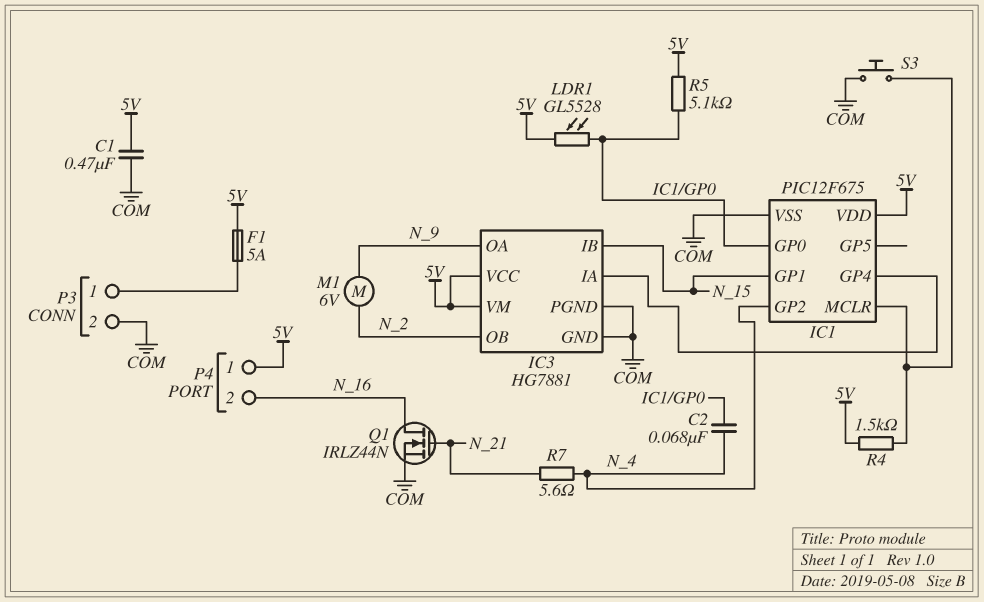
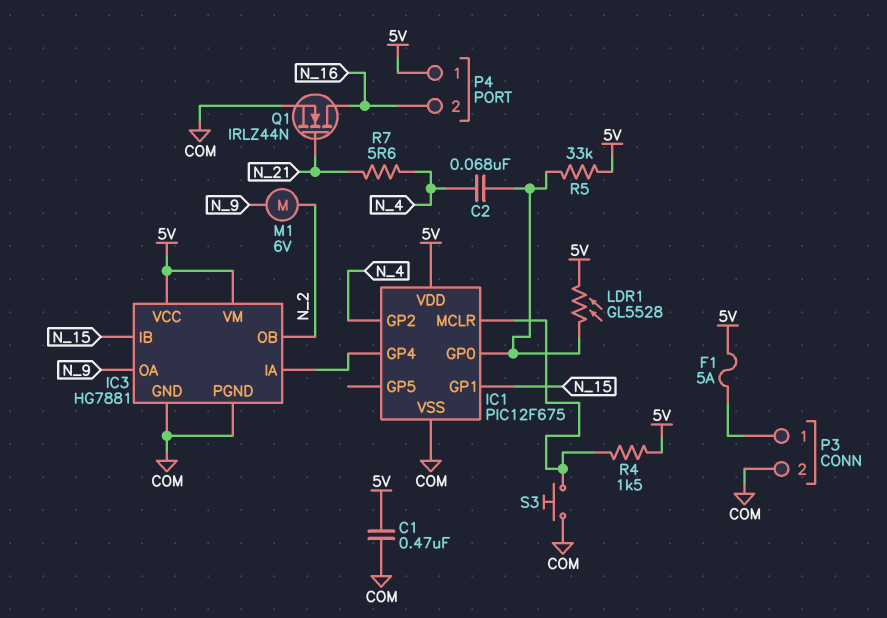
R5: 5.1k (5V, IC1/GP0) -> 33k (5V, IC1/GP0)

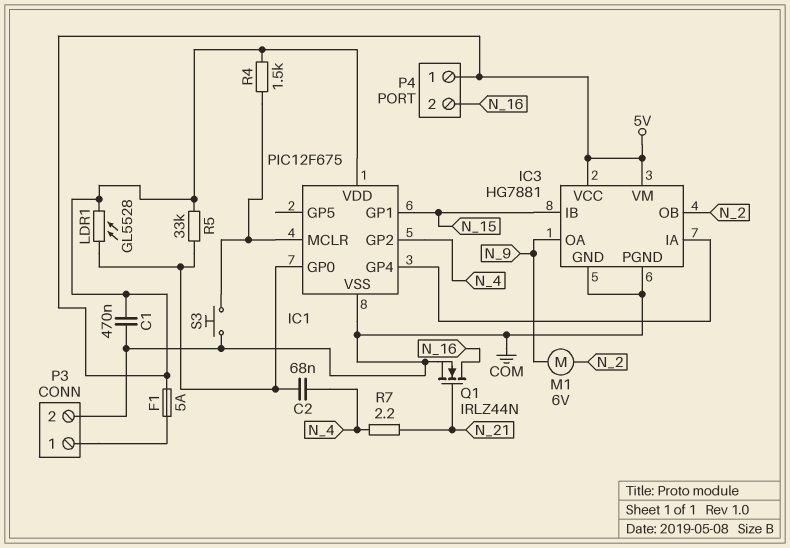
R7: 5.6 (N_4, N_21) -> 2.2 (N_4, N_21)

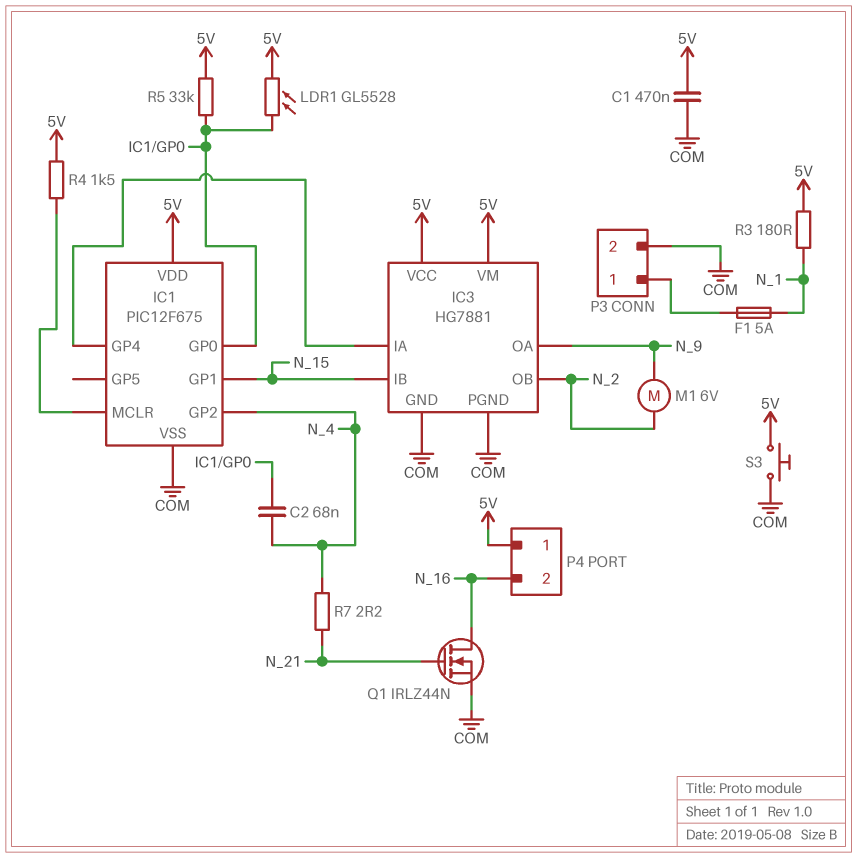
F1: 5A (5V, P3/1) -> 5A (N_1, P3/1)
R3: none -> 180 (5V, N_1)
S3: button (COM, IC1/MCLR) -> button (5V, COM)

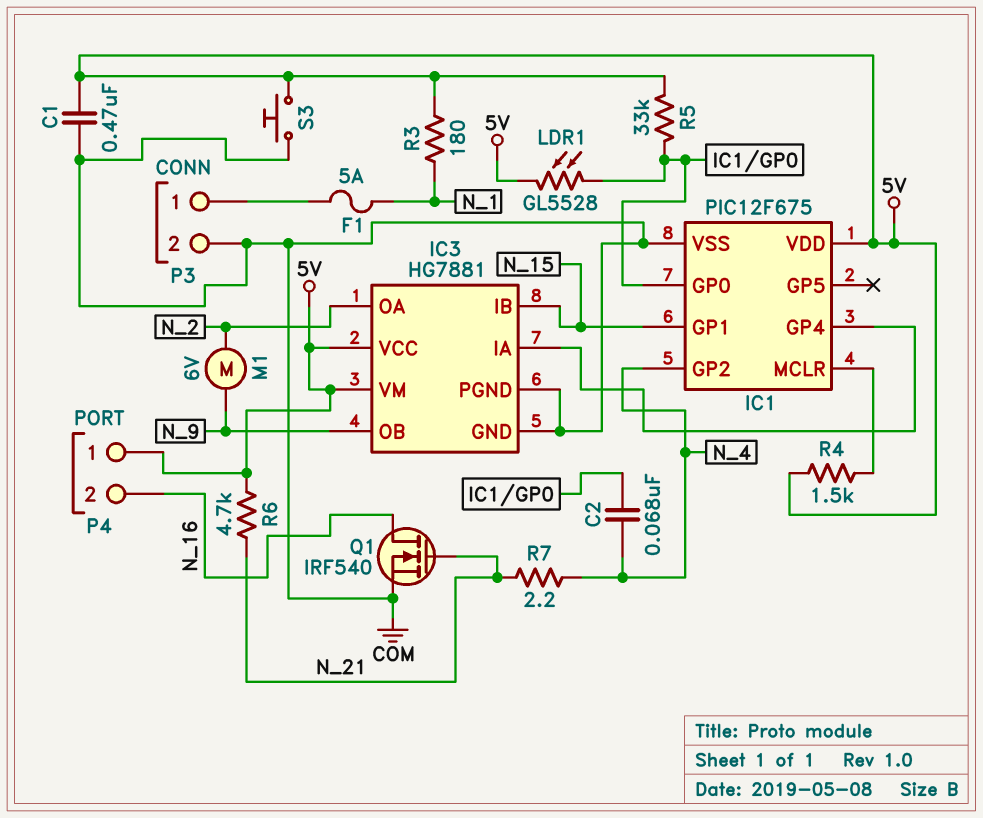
IC3 pin OA: N_9 -> N_2
IC3 pin OB: N_2 -> N_9
Q1: NMOS IRLZ44N (G N_21, D N_16, S COM) -> NMOS IRF540 (G N_21, D N_16, S COM)
R6: none -> 4.7k (5V, N_21)

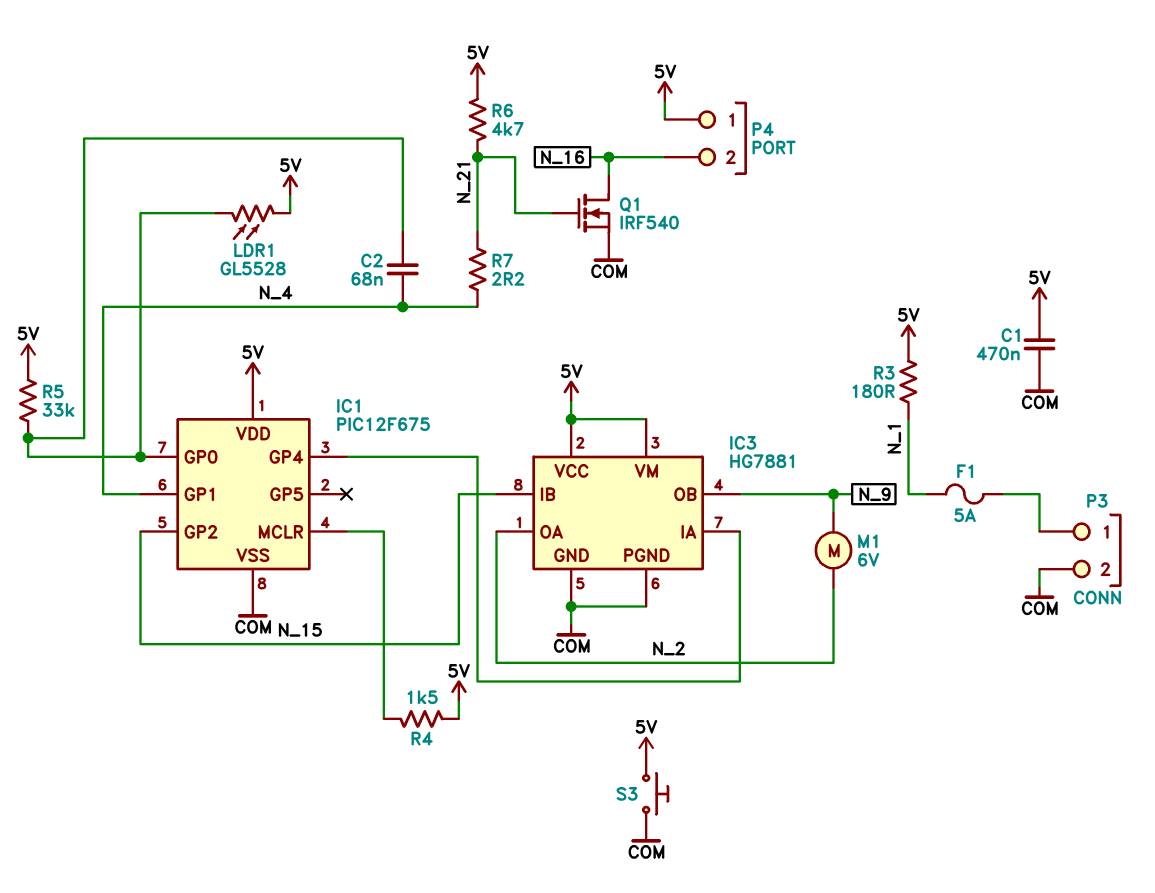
IC1 pin GP1: N_15 -> N_4
IC1 pin GP2: N_4 -> N_15

